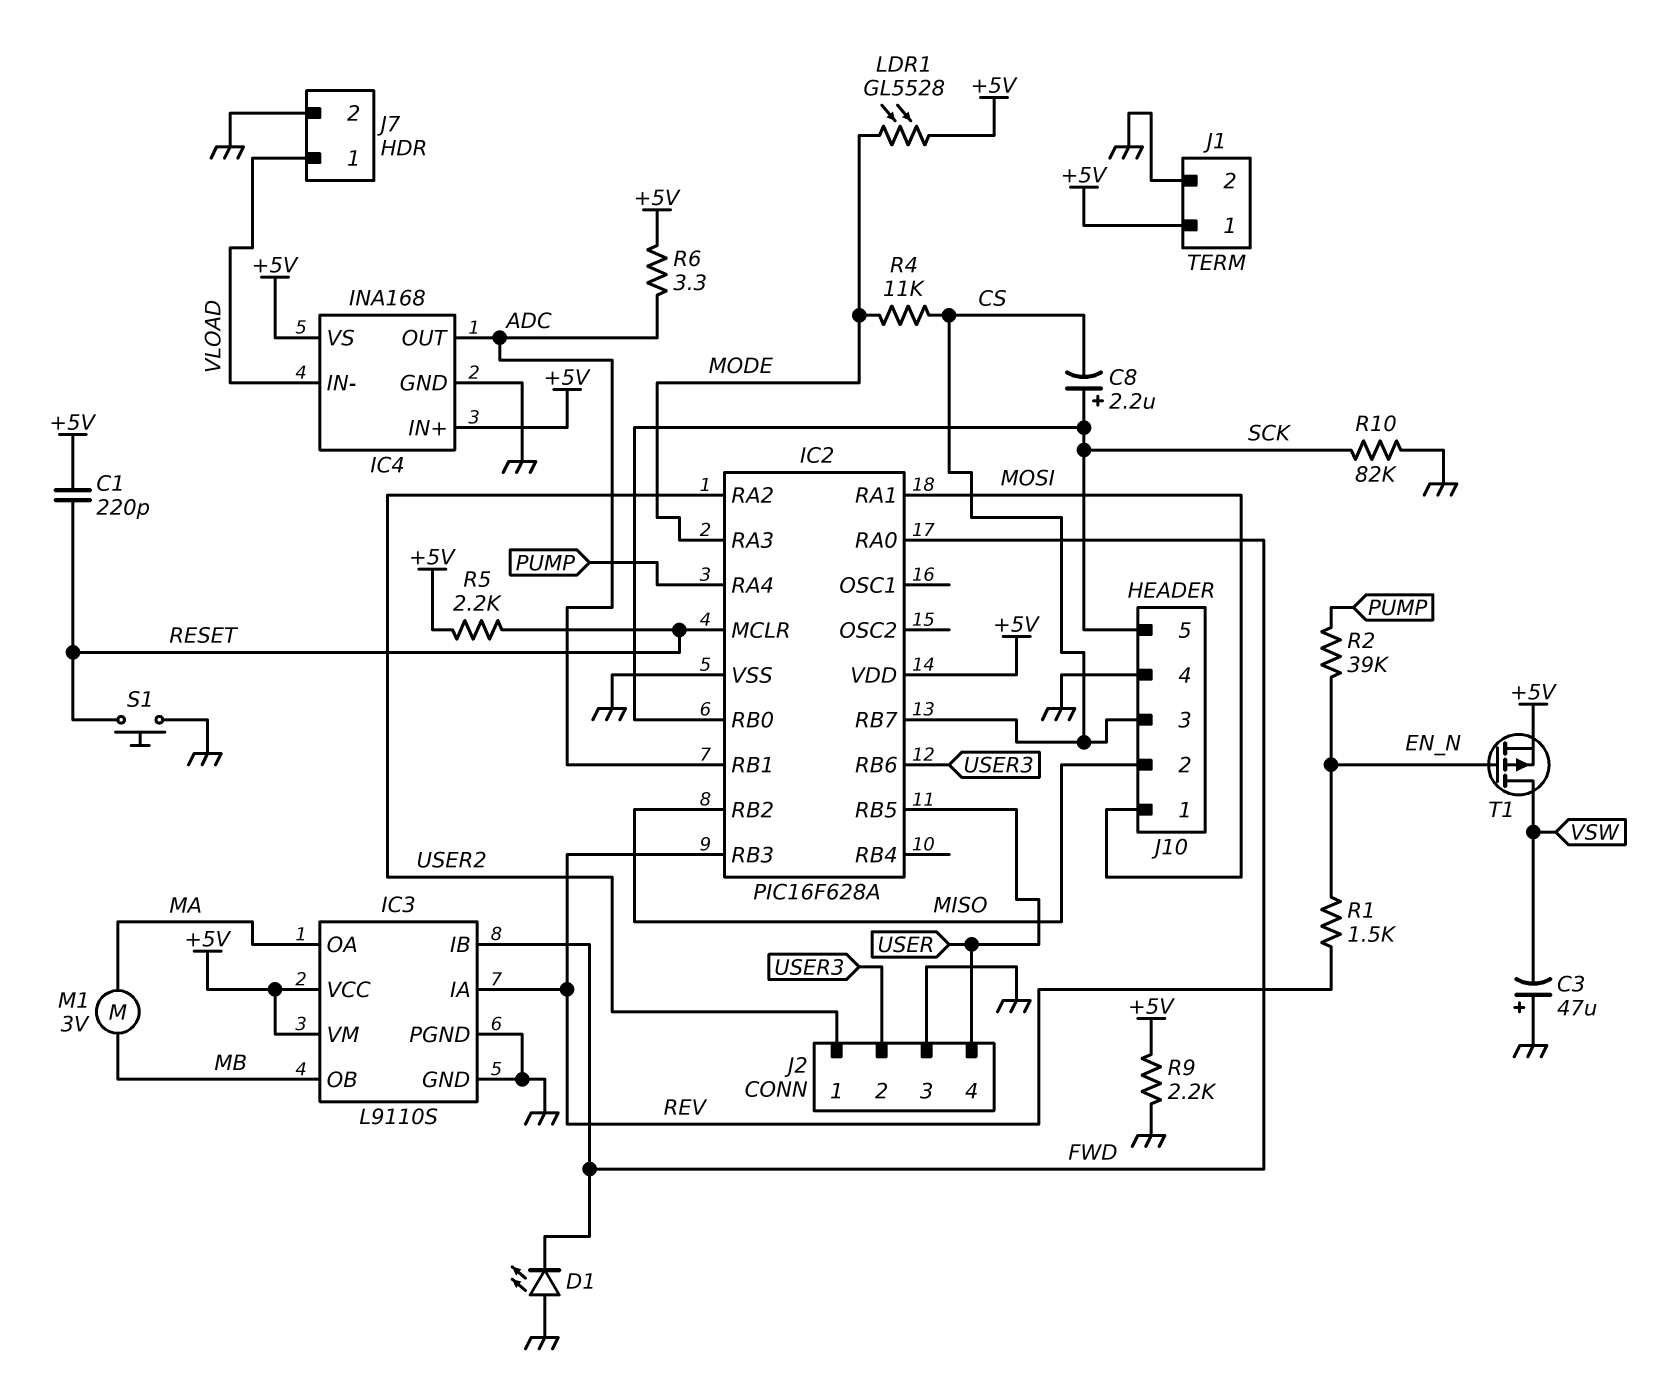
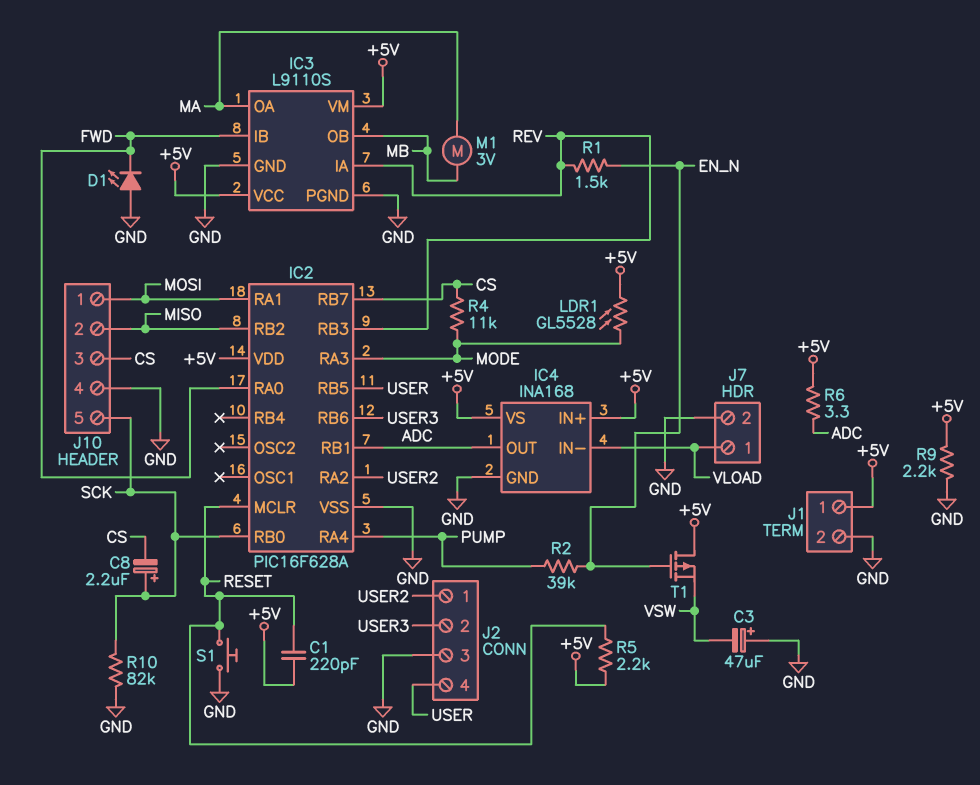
T1: PMOS (G EN_N, D VSW, S +5V) -> PMOS (G EN_N, D +5V, S VSW)

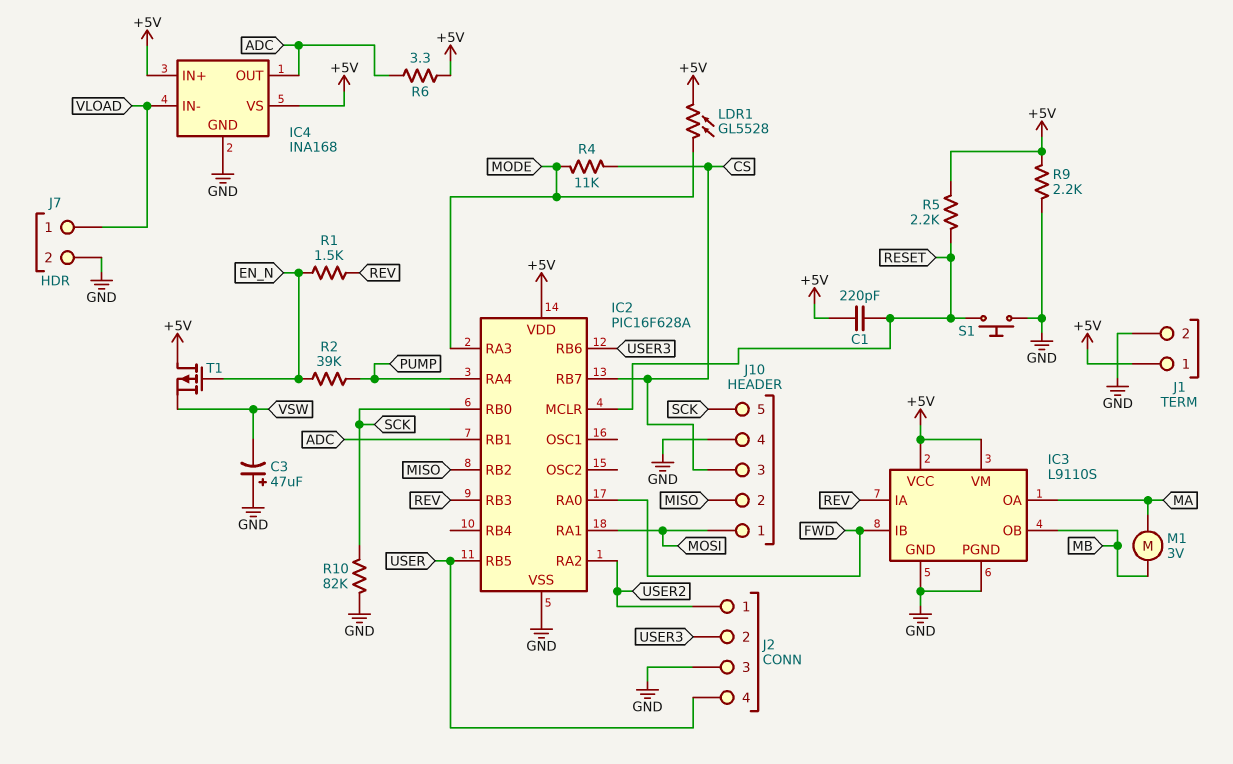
C8: 2.2uF (plus SCK, minus CS) -> none
D1: LED (A GND, K FWD) -> none

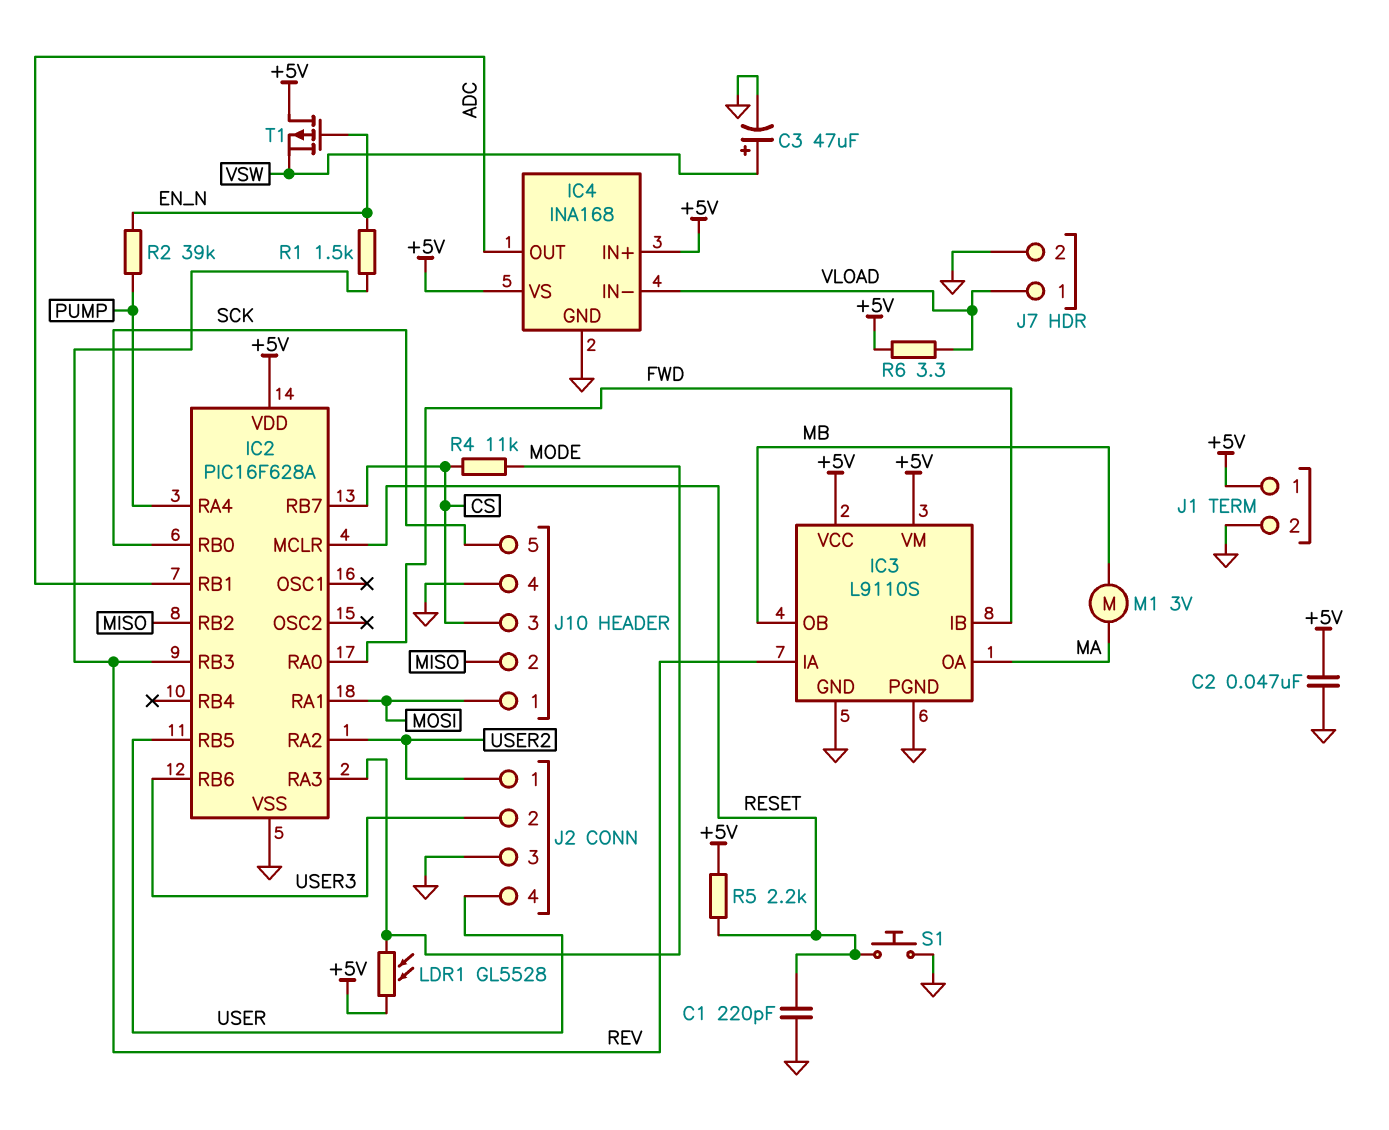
C1: 220pF (+5V, RESET) -> 220pF (GND, RESET)
C2: none -> 47nF (+5V, GND)
C3: 47uF (plus GND, minus VSW) -> 47uF (plus VSW, minus GND)
R6: 3.3 (+5V, ADC) -> 3.3 (+5V, VLOAD)
R9: 2.2k (+5V, GND) -> none
R10: 82k (GND, SCK) -> none

